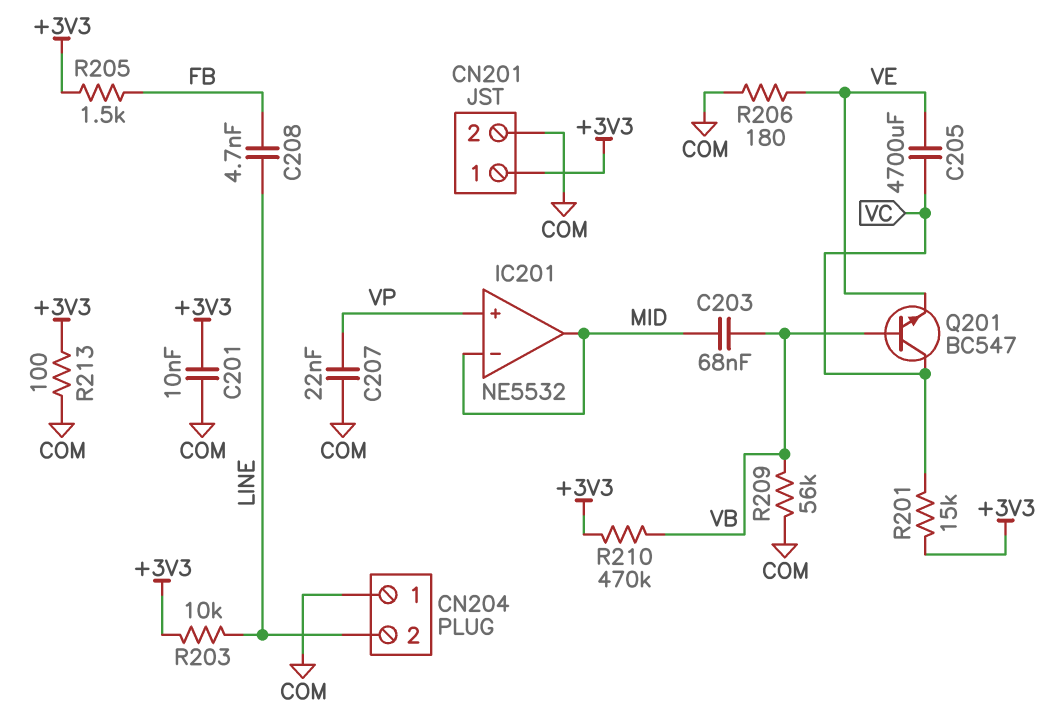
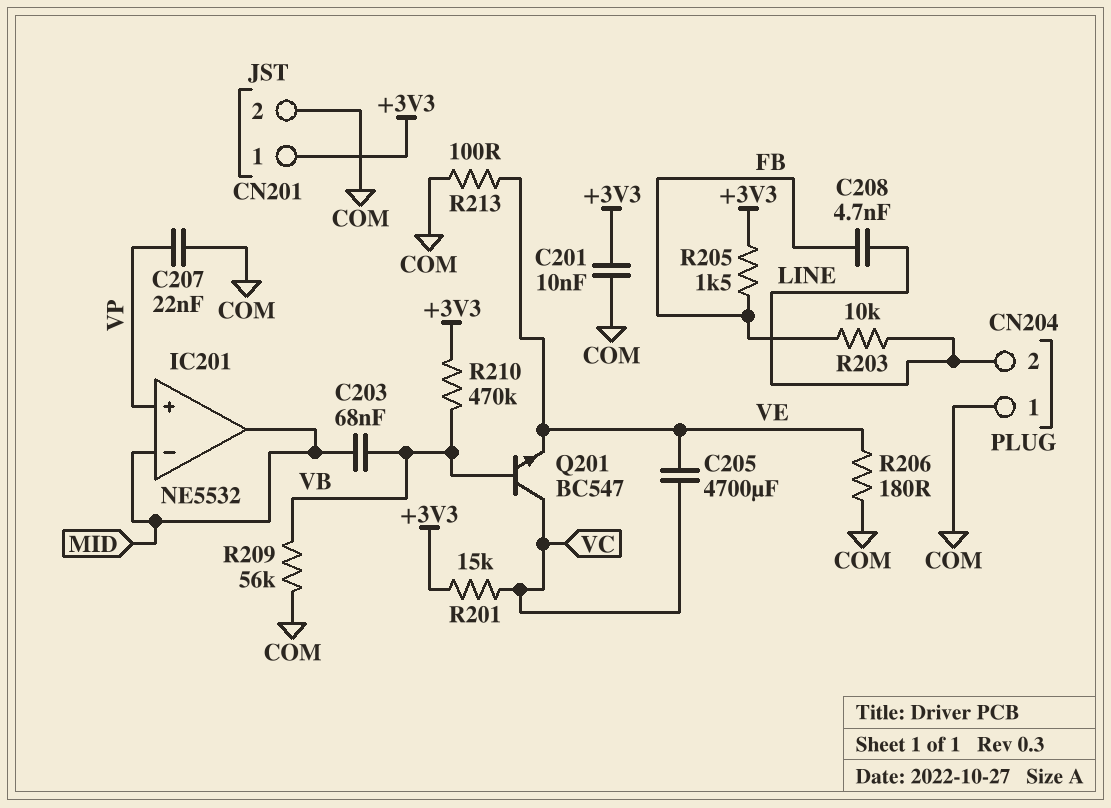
R203: 10k (+3V3, LINE) -> 10k (FB, LINE)
R213: 100 (+3V3, COM) -> 100 (COM, VE)

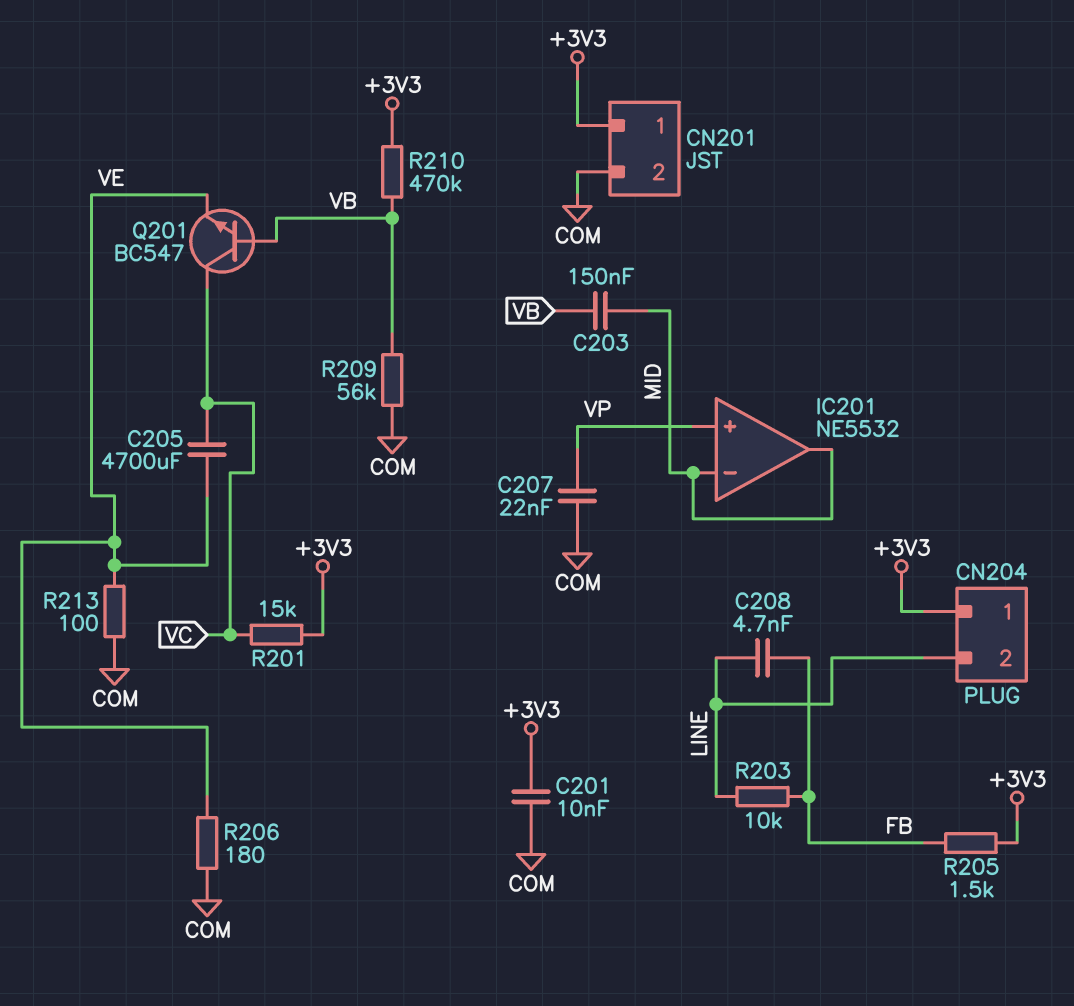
C203: 68nF (MID, VB) -> 150nF (MID, VB)
CN204 pin 1: COM -> +3V3

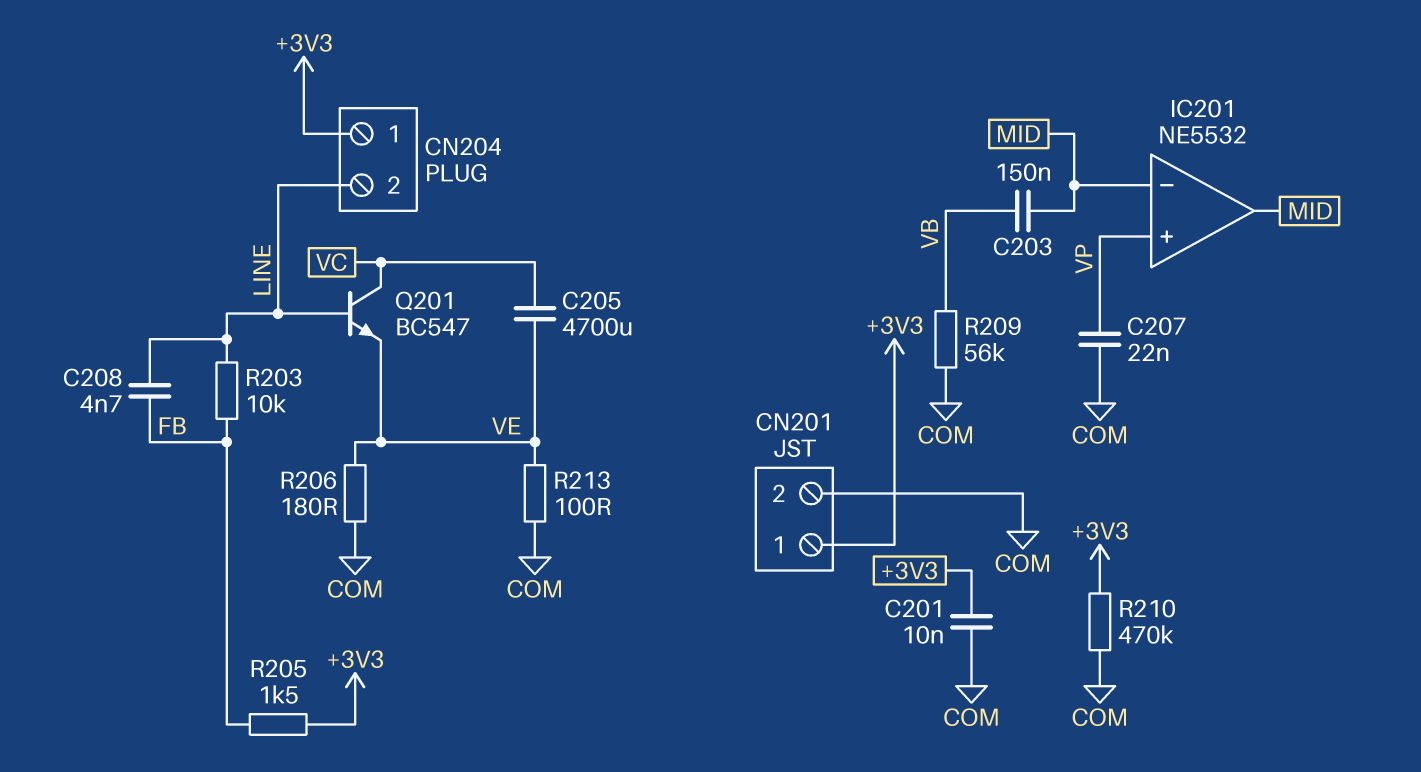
Q201: NPN BC547 (B VB, C VC, E VE) -> NPN BC547 (B LINE, C VC, E VE)
R201: 15k (+3V3, VC) -> none
R210: 470k (+3V3, VB) -> 470k (+3V3, COM)

